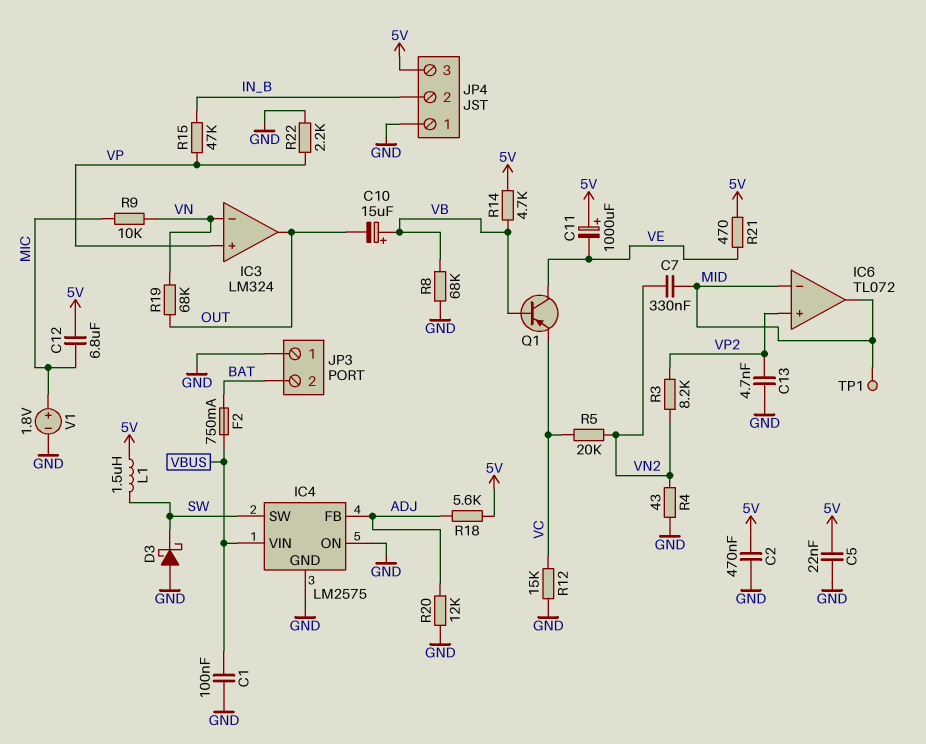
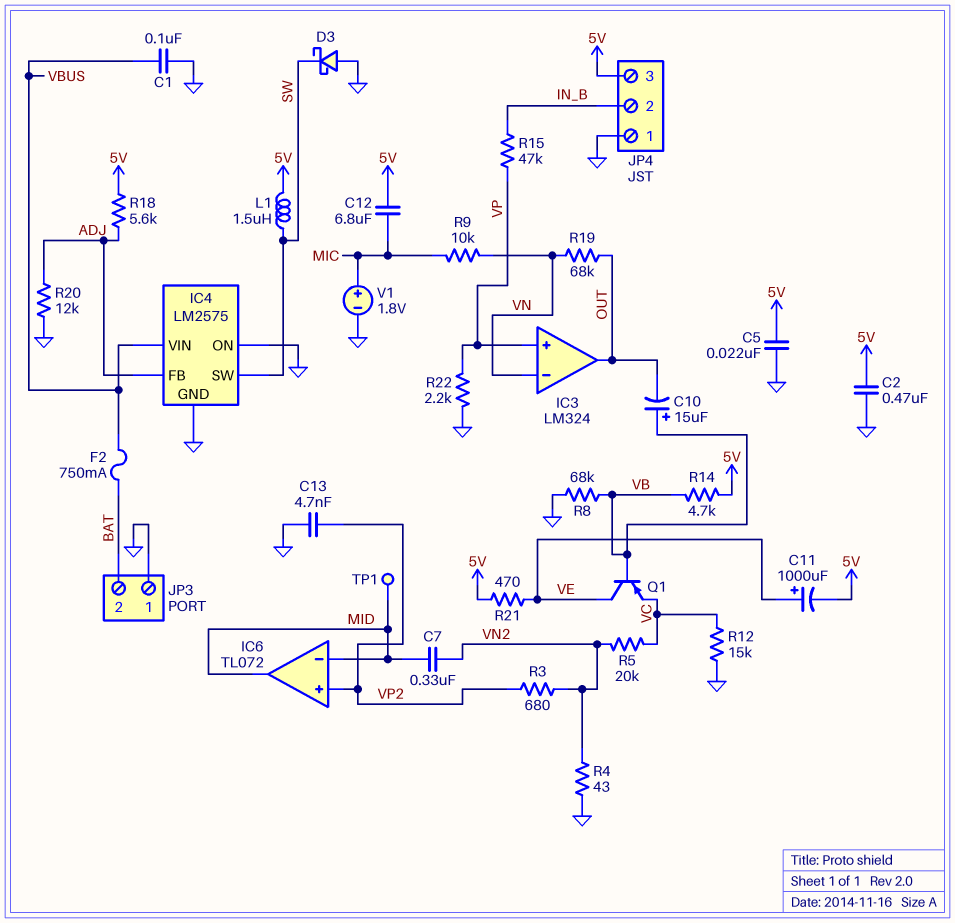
C11: 1000uF (plus 5V, minus VE) -> 1000uF (plus VE, minus 5V)
R3: 8.2k (VN2, VP2) -> 680 (VN2, VP2)

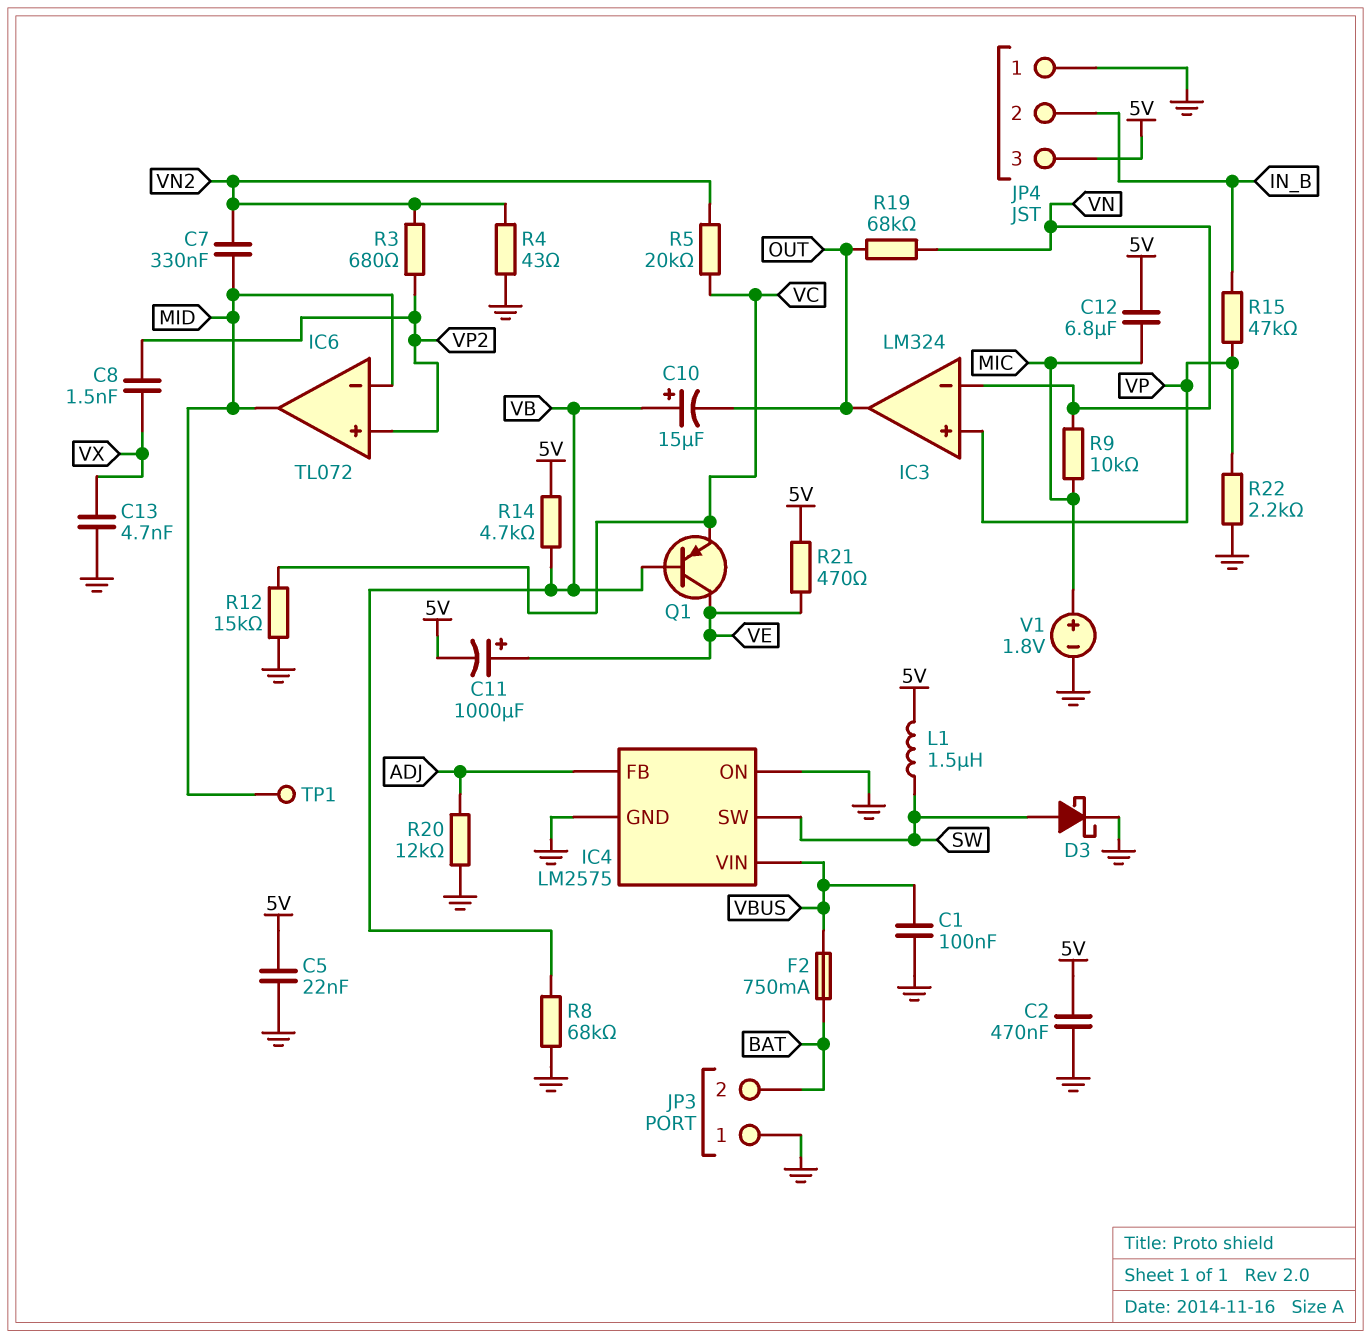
C8: none -> 1.5nF (VP2, VX)
C13: 4.7nF (GND, VP2) -> 4.7nF (GND, VX)
D3: schottky (A GND, K SW) -> schottky (A SW, K GND)
R18: 5.6k (5V, ADJ) -> none

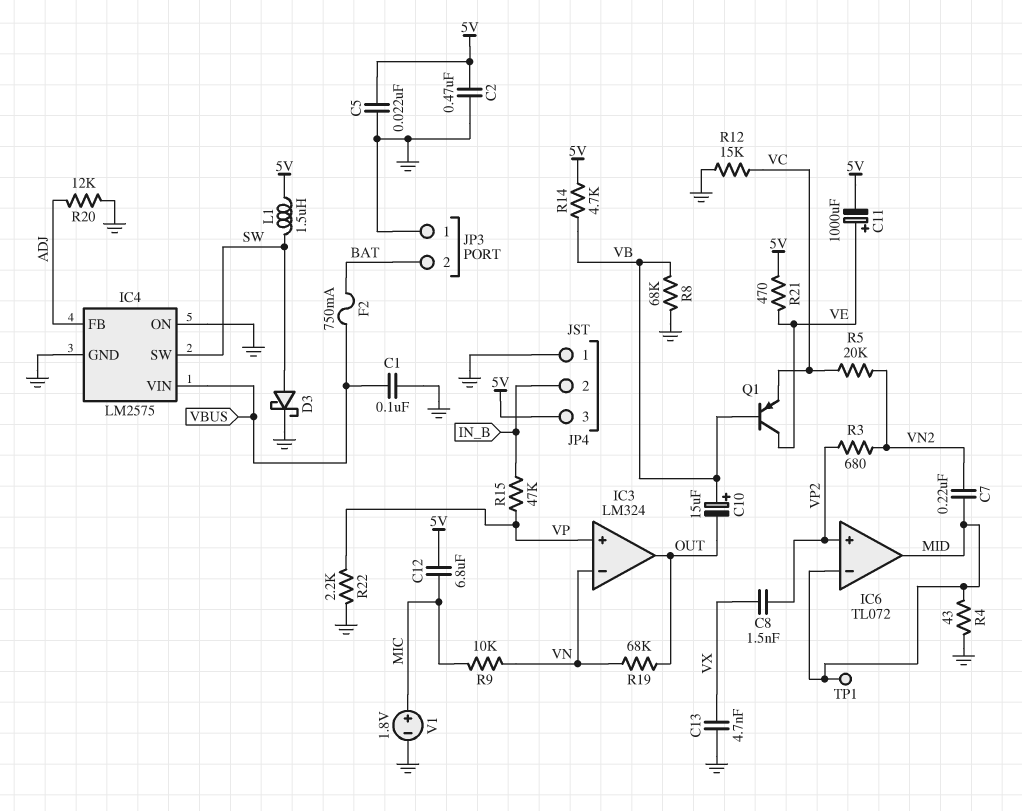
C7: 330nF (MID, VN2) -> 220nF (MID, VN2)
R4: 43 (GND, VN2) -> 43 (GND, MID)

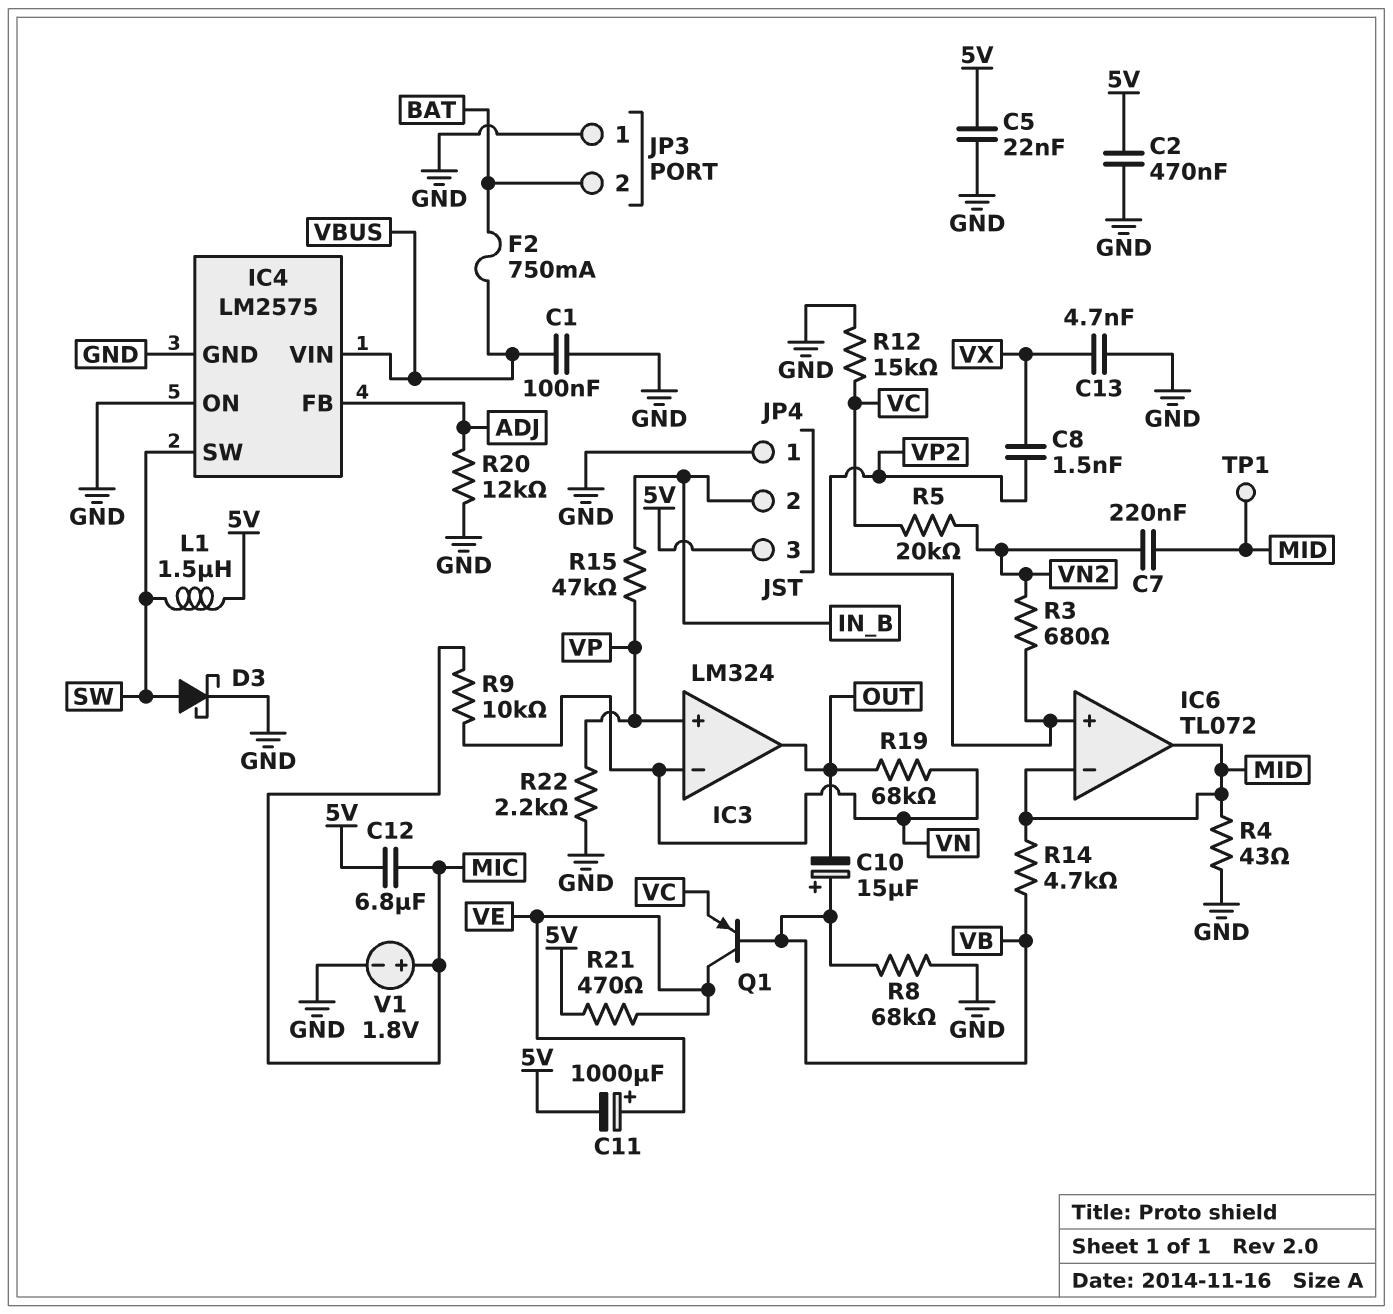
R14: 4.7k (5V, VB) -> 4.7k (MID, VB)

